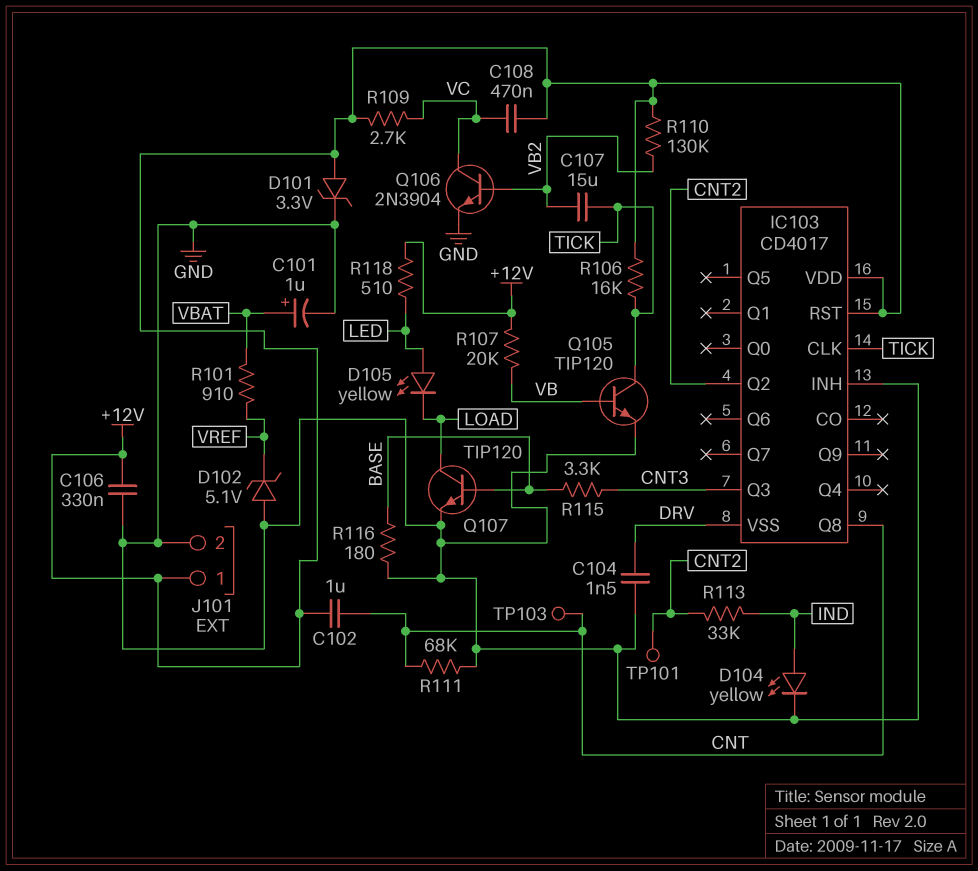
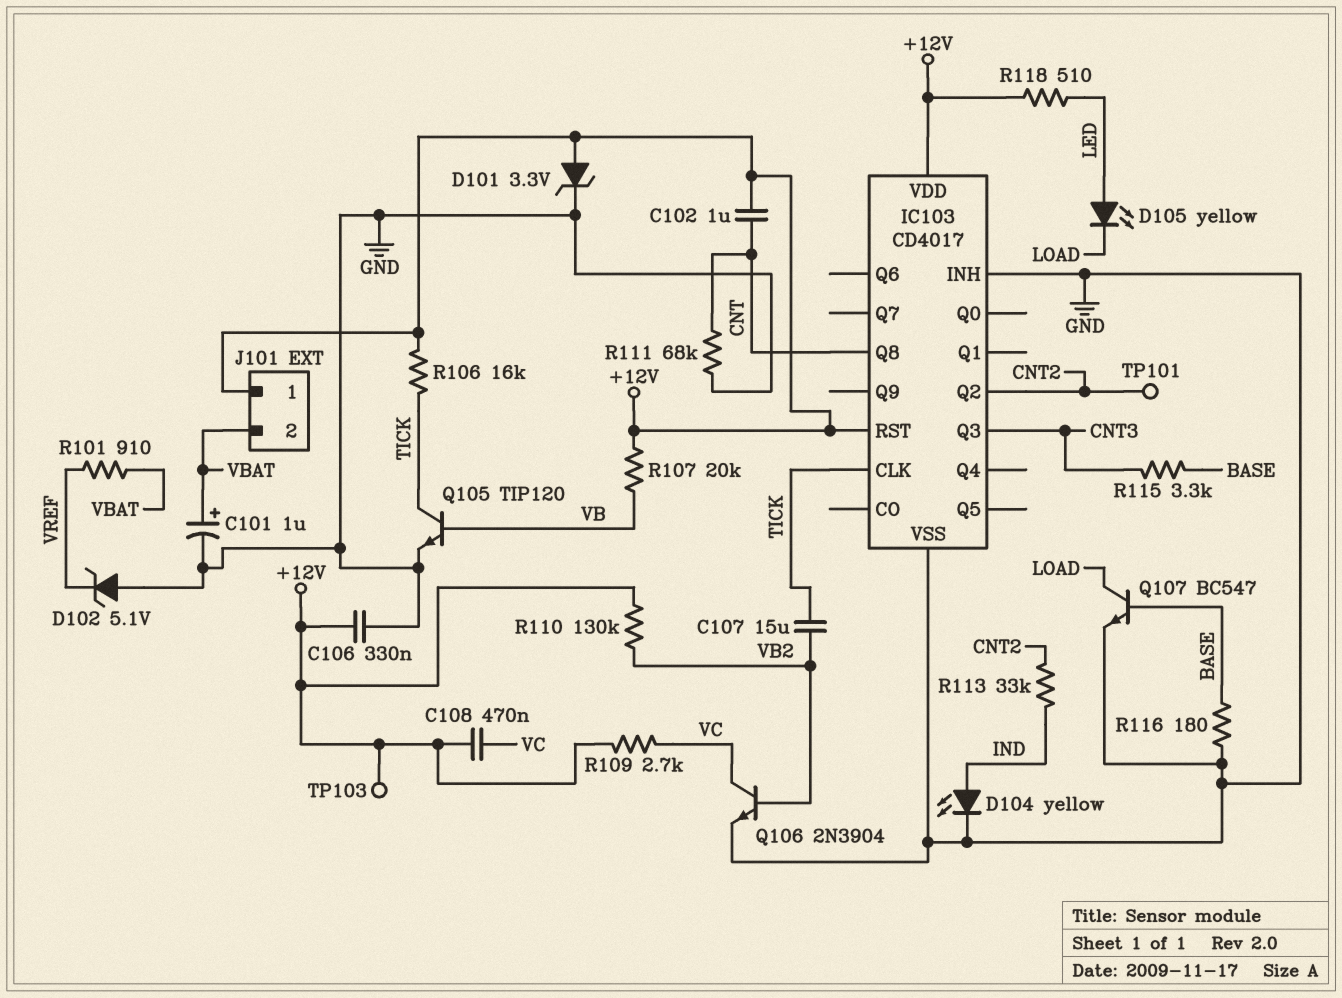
C104: 1.5nF (DRV, GND) -> none
IC103 pin VSS: DRV -> GND
J101 pin 2: GND -> VBAT
Q107: NPN TIP120 (B BASE, C LOAD, E GND) -> NPN BC547 (B BASE, C LOAD, E GND)
TP103: test point (CNT) -> test point (+12V)

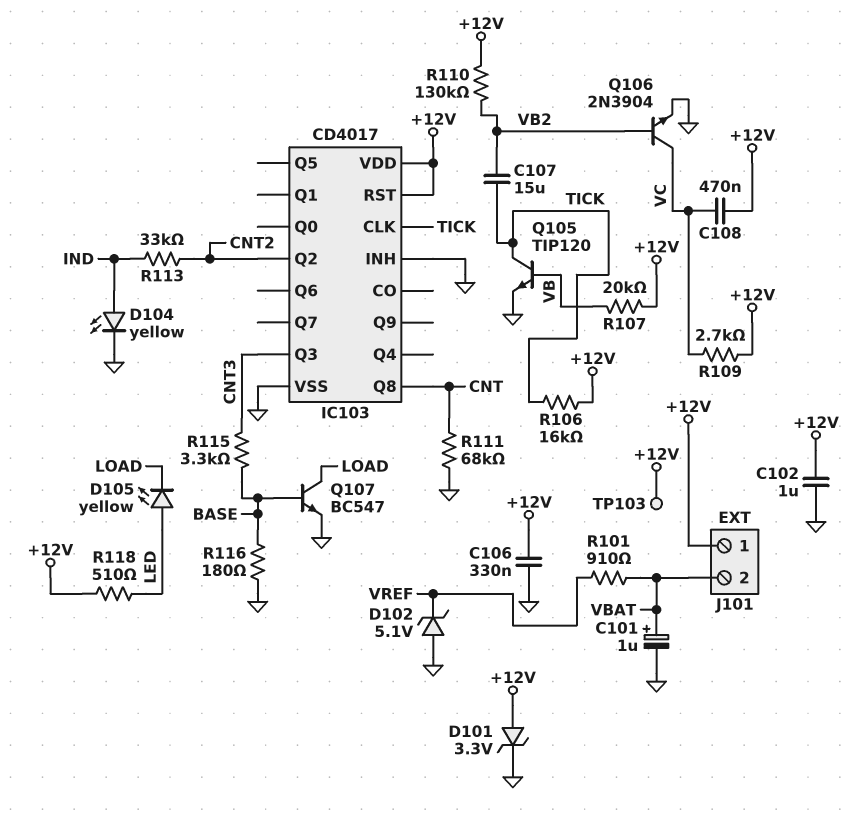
C102: 1uF (+12V, CNT) -> 1uF (+12V, GND)
TP101: test point (CNT2) -> none

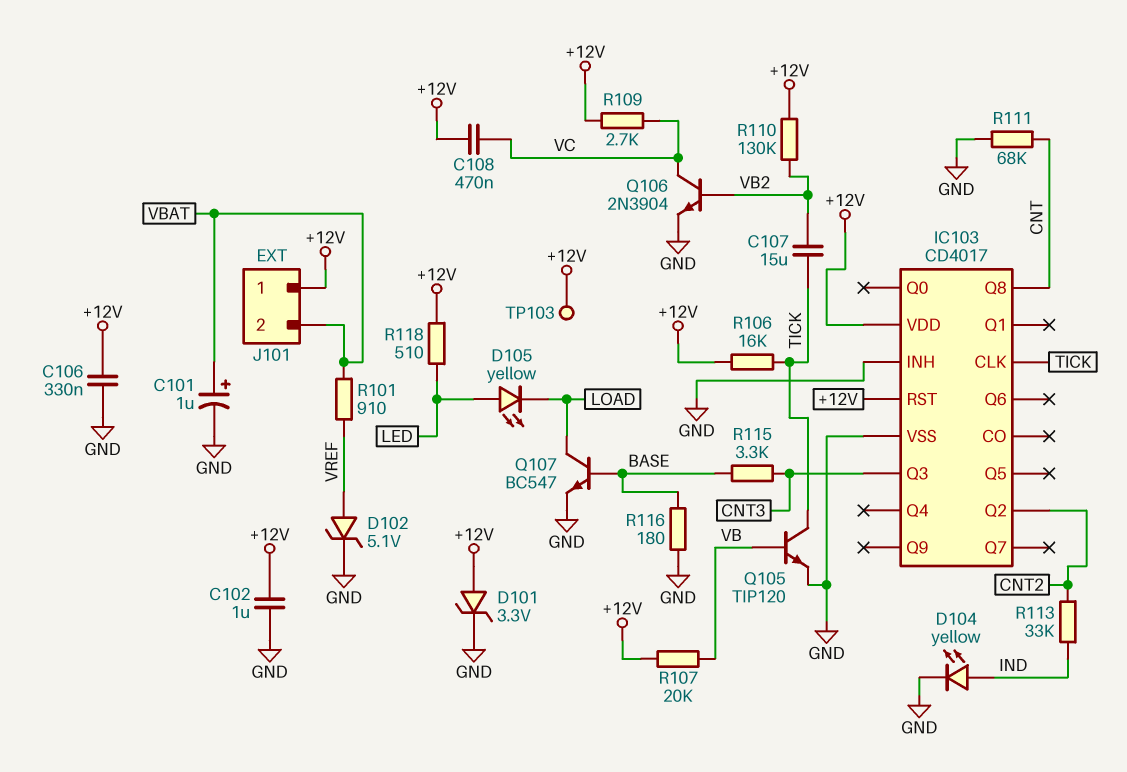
D102: zener 5.1V (A GND, K VREF) -> zener 5.1V (A VREF, K GND)

